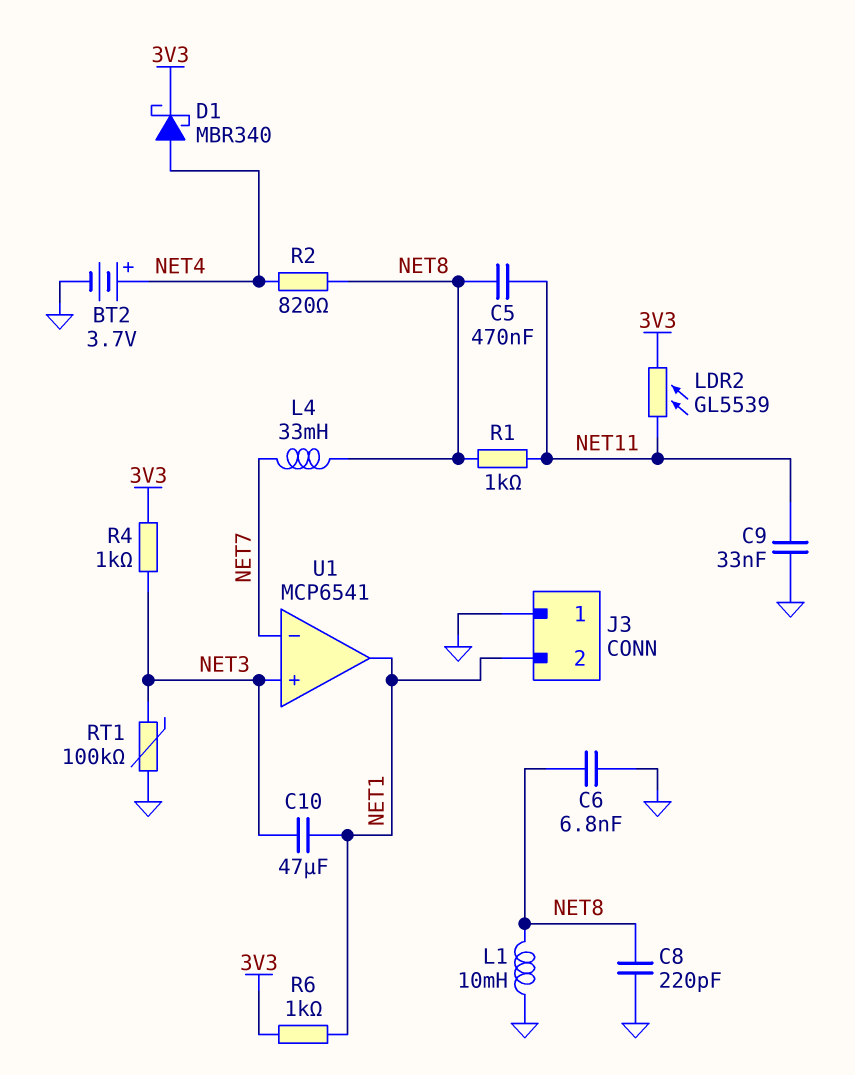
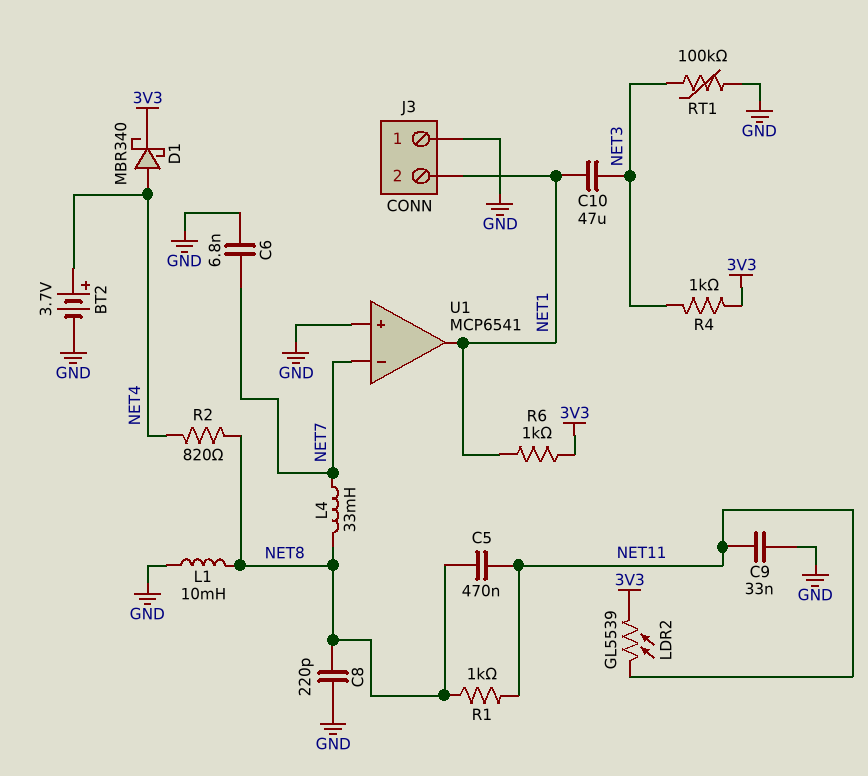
C6: 6.8nF (GND, NET8) -> 6.8nF (GND, NET7)
U1 pin in+: NET3 -> GND

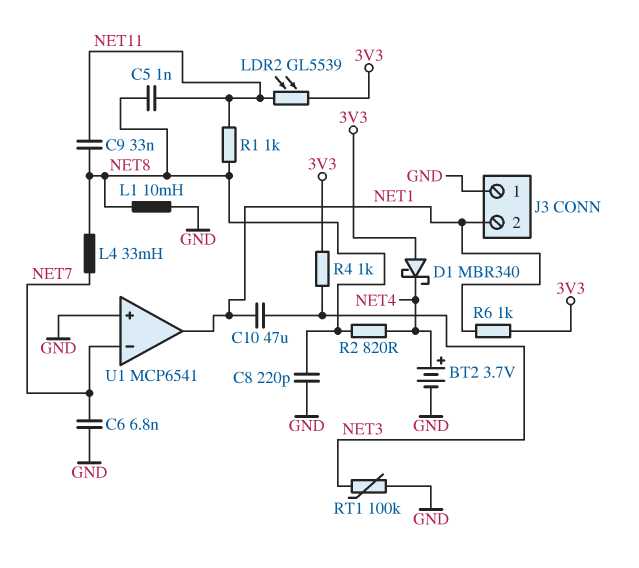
C5: 470nF (NET8, NET11) -> 1nF (NET8, NET11)
C9: 33nF (GND, NET11) -> 33nF (NET8, NET11)
D1: schottky MBR340 (A NET4, K 3V3) -> schottky MBR340 (A 3V3, K NET4)

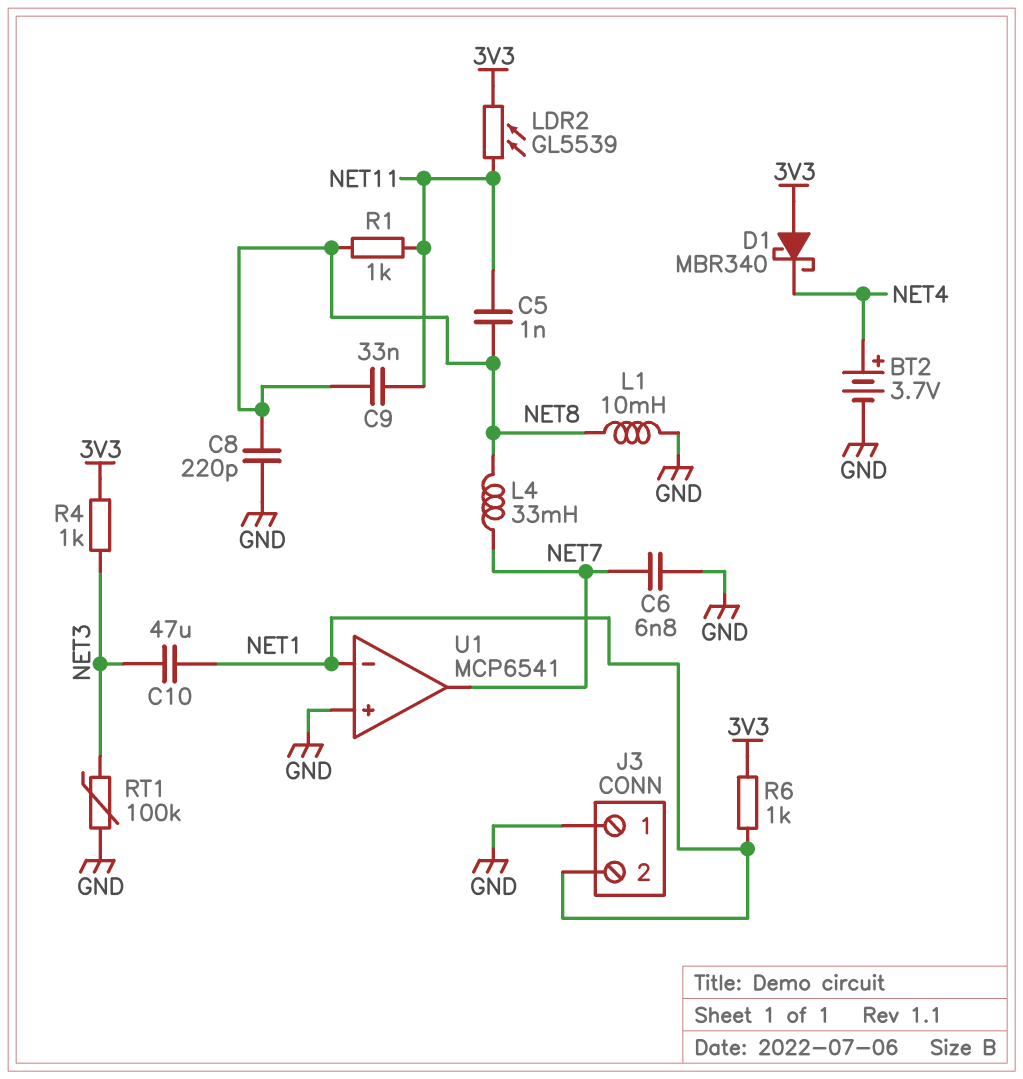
R2: 820 (NET4, NET8) -> none
U1 pin in-: NET7 -> NET1
U1 pin out: NET1 -> NET7

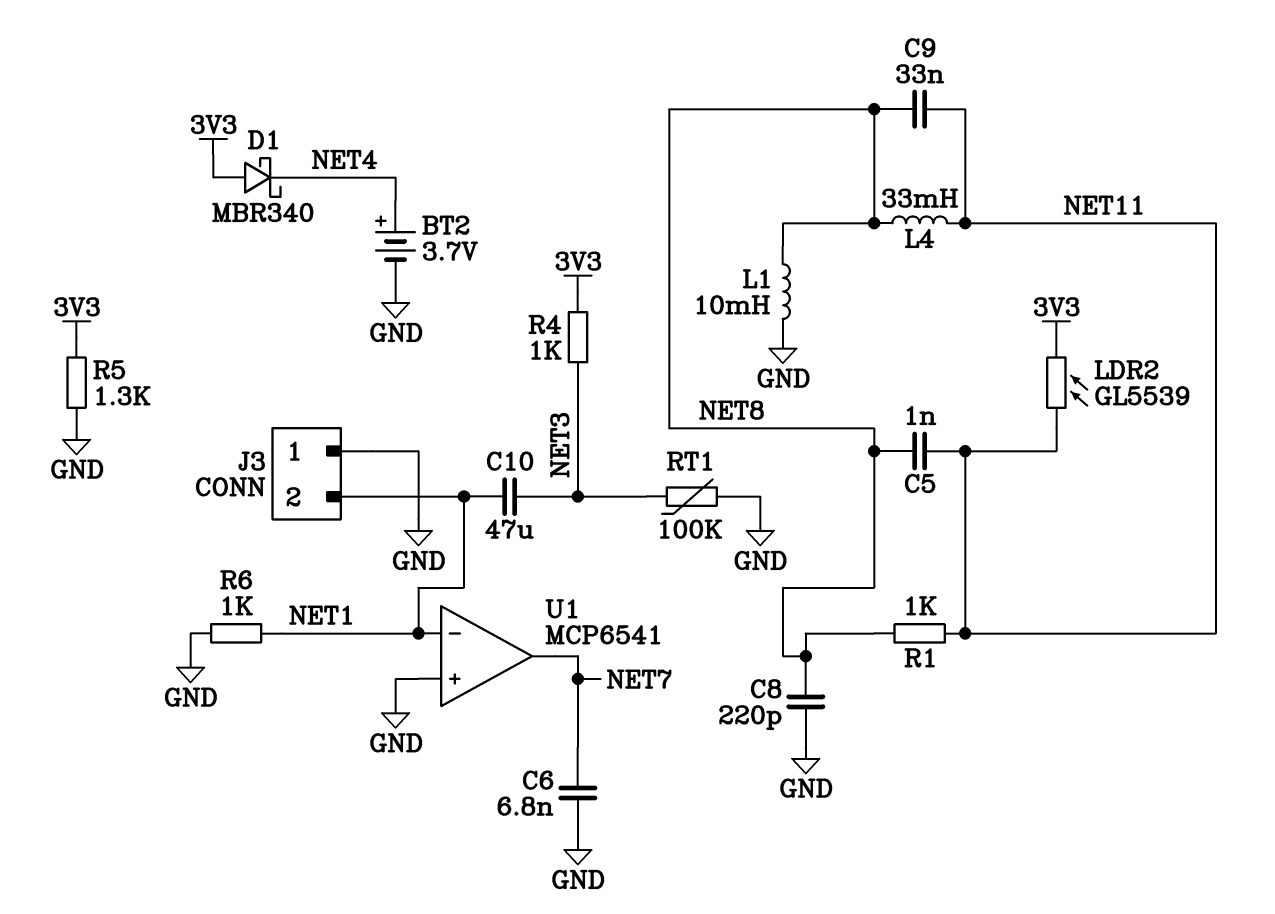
L4: 33mH (NET7, NET8) -> 33mH (NET8, NET11)
R5: none -> 1.3k (3V3, GND)
R6: 1k (3V3, NET1) -> 1k (GND, NET1)

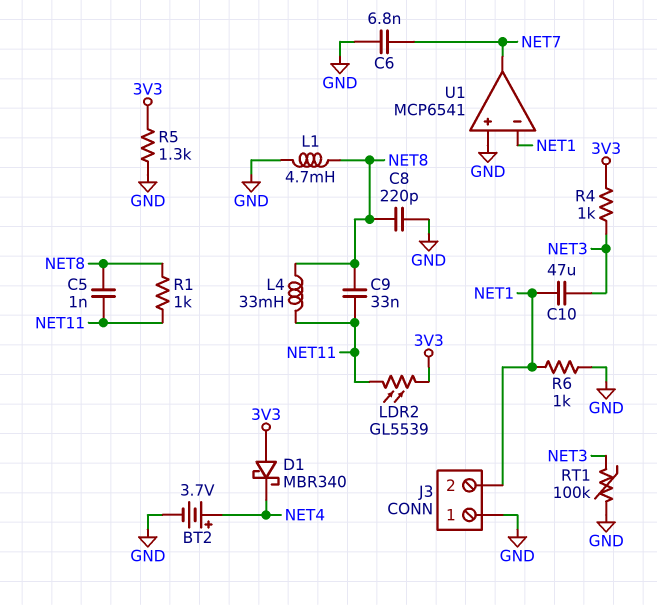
L1: 10mH (GND, NET8) -> 4.7mH (GND, NET8)

